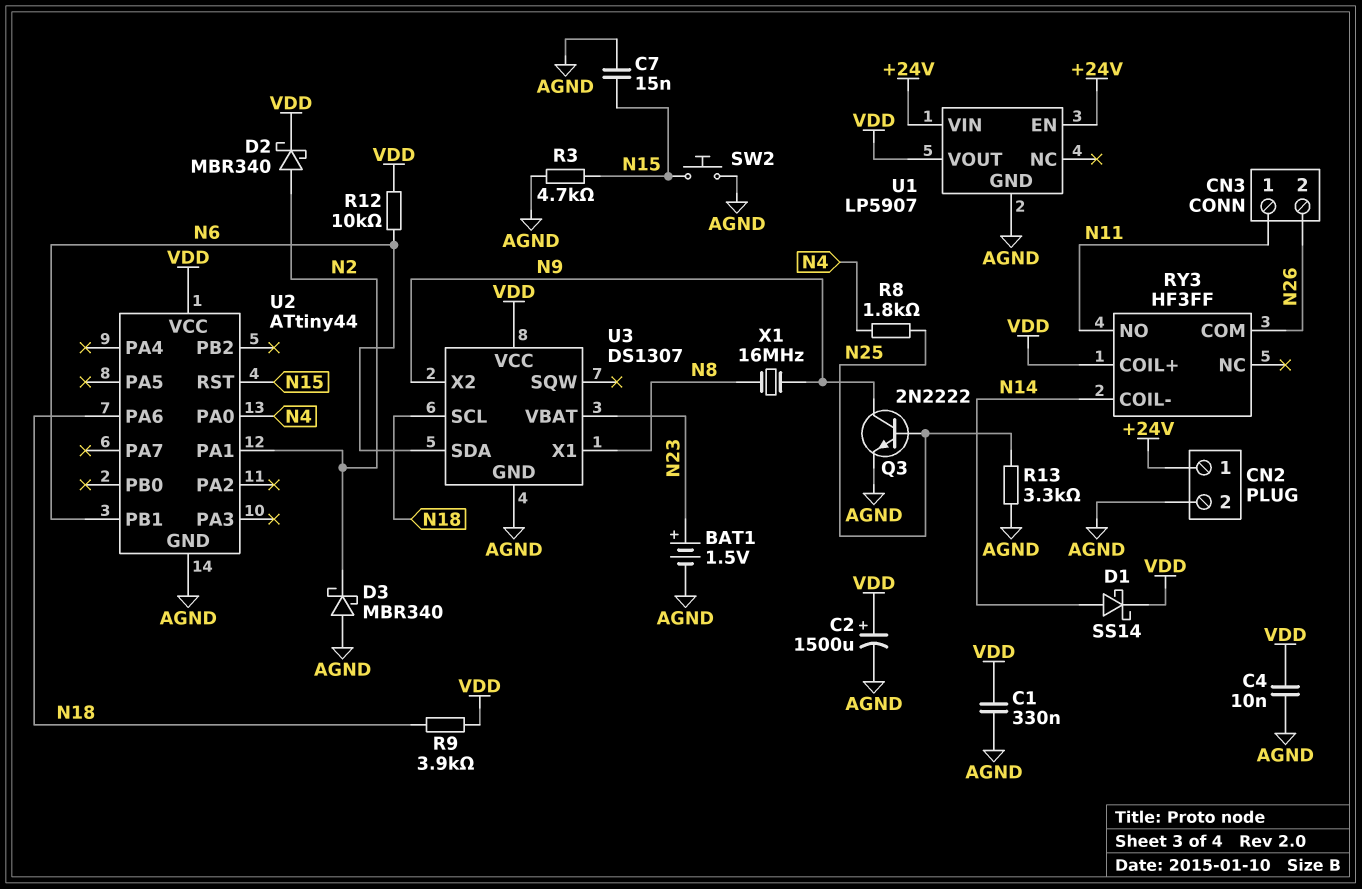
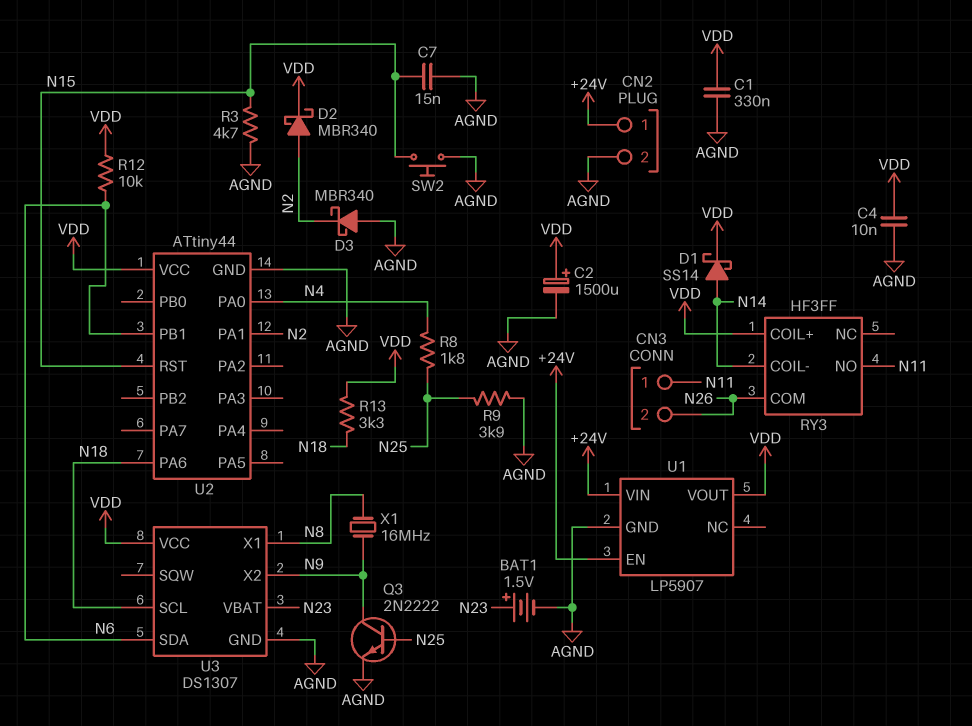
R9: 3.9k (N18, VDD) -> 3.9k (AGND, N25)
R13: 3.3k (AGND, N25) -> 3.3k (N18, VDD)

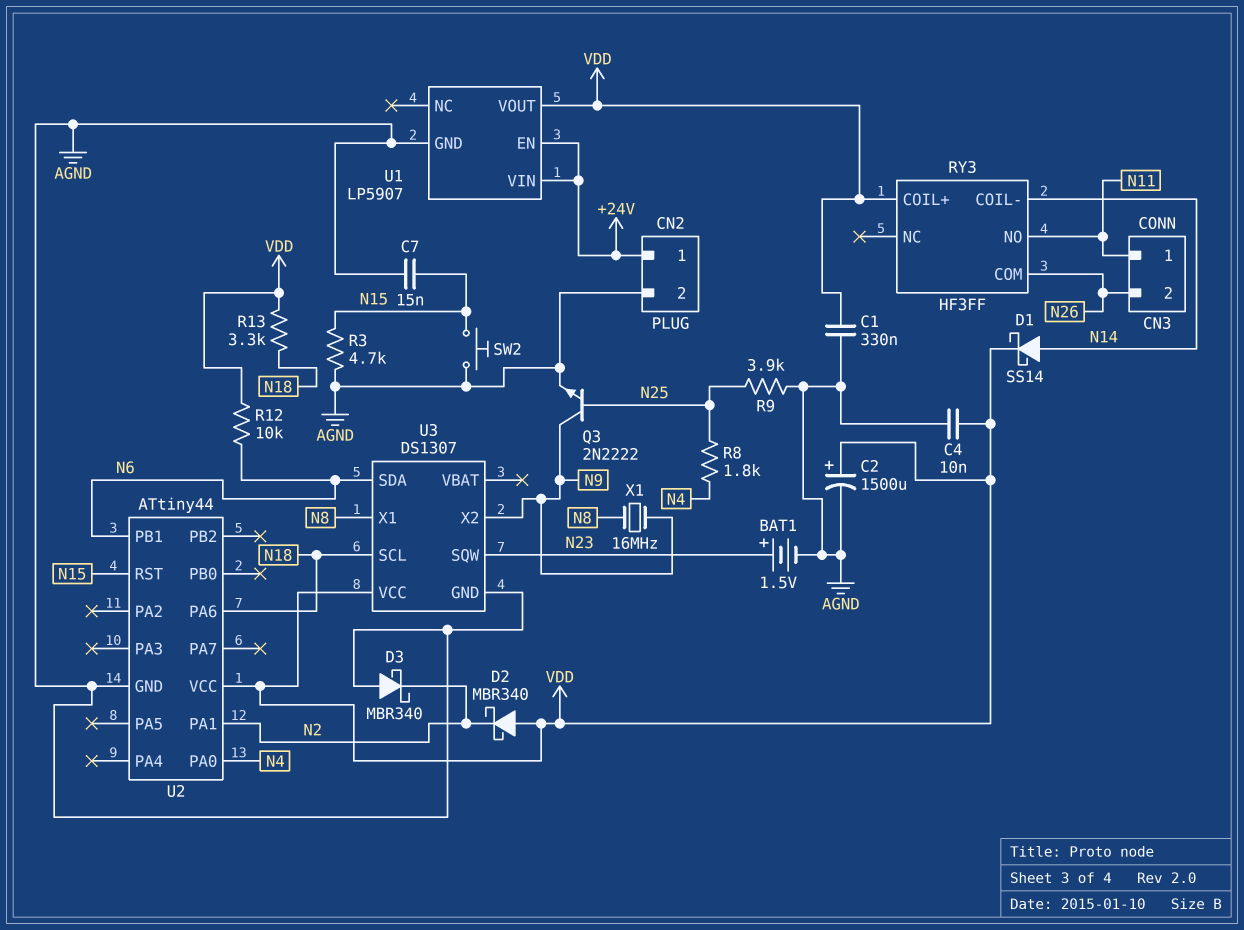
D2: schottky MBR340 (A N2, K VDD) -> schottky MBR340 (A VDD, K N2)
U3 pin SQW: none -> N23
U3 pin VBAT: N23 -> none

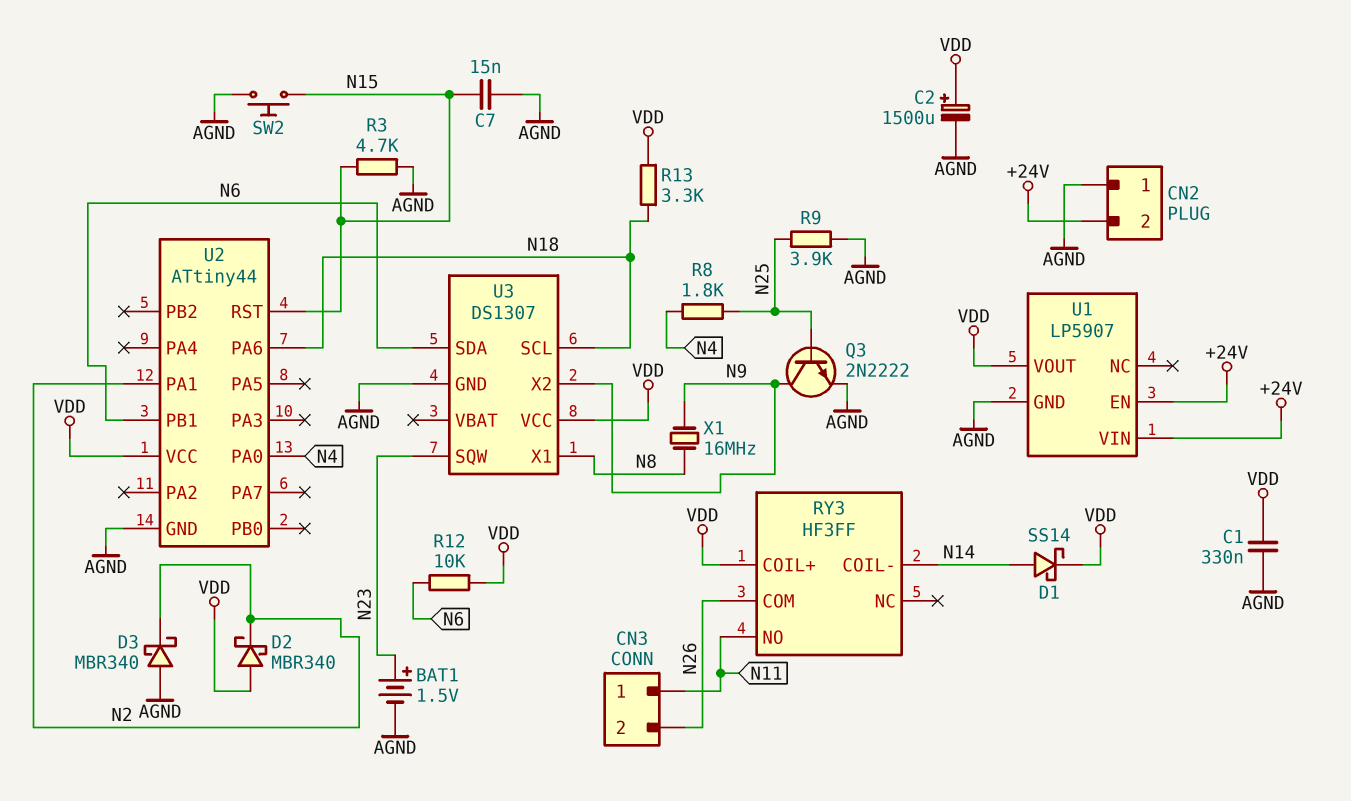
C4: 10nF (AGND, VDD) -> none
CN2 pin 1: +24V -> AGND
CN2 pin 2: AGND -> +24V

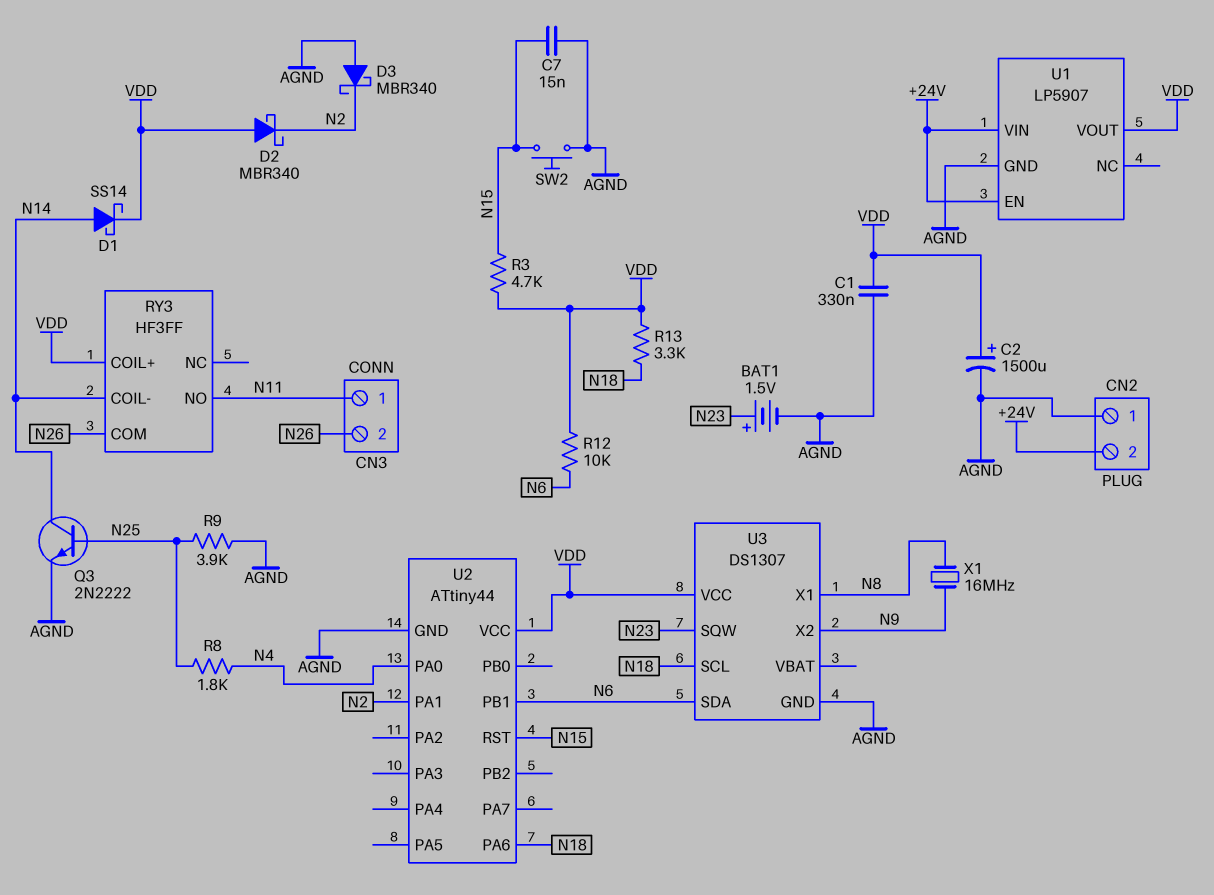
Q3: NPN 2N2222 (B N25, C N9, E AGND) -> NPN 2N2222 (B N25, C N14, E AGND)
R3: 4.7k (AGND, N15) -> 4.7k (N15, VDD)

